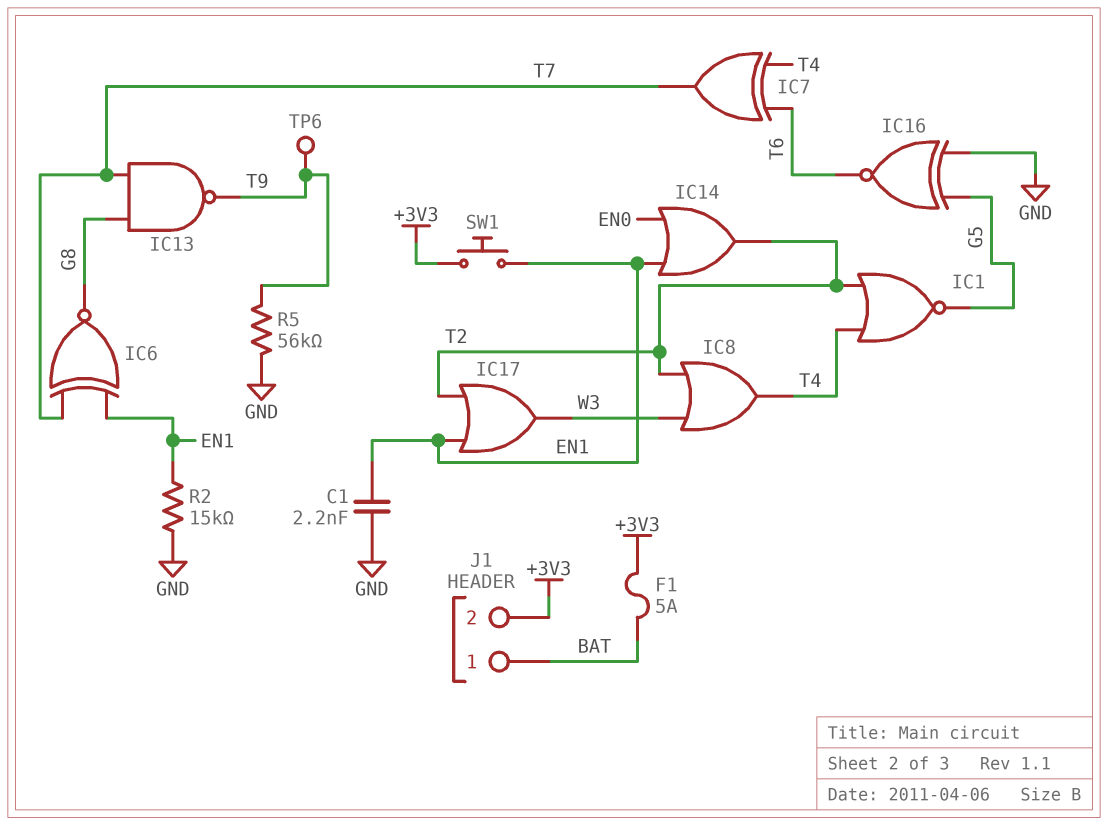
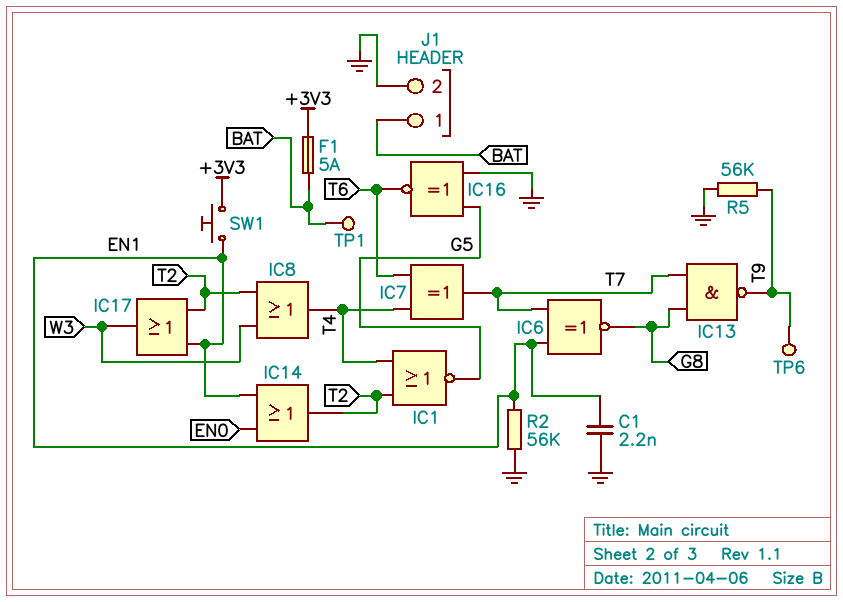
J1 pin 2: +3V3 -> GND
R2: 15k (EN1, GND) -> 56k (EN1, GND)
TP1: none -> test point (BAT)

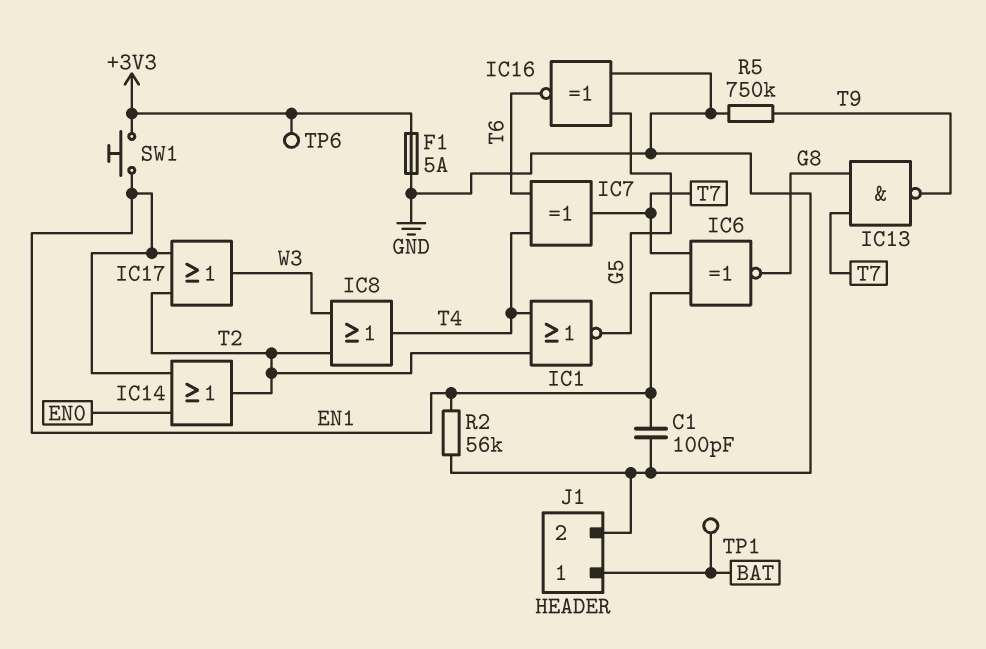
C1: 2.2nF (EN1, GND) -> 100pF (EN1, GND)
F1: 5A (+3V3, BAT) -> 5A (+3V3, GND)
R5: 56k (GND, T9) -> 750k (GND, T9)
TP6: test point (T9) -> test point (+3V3)

